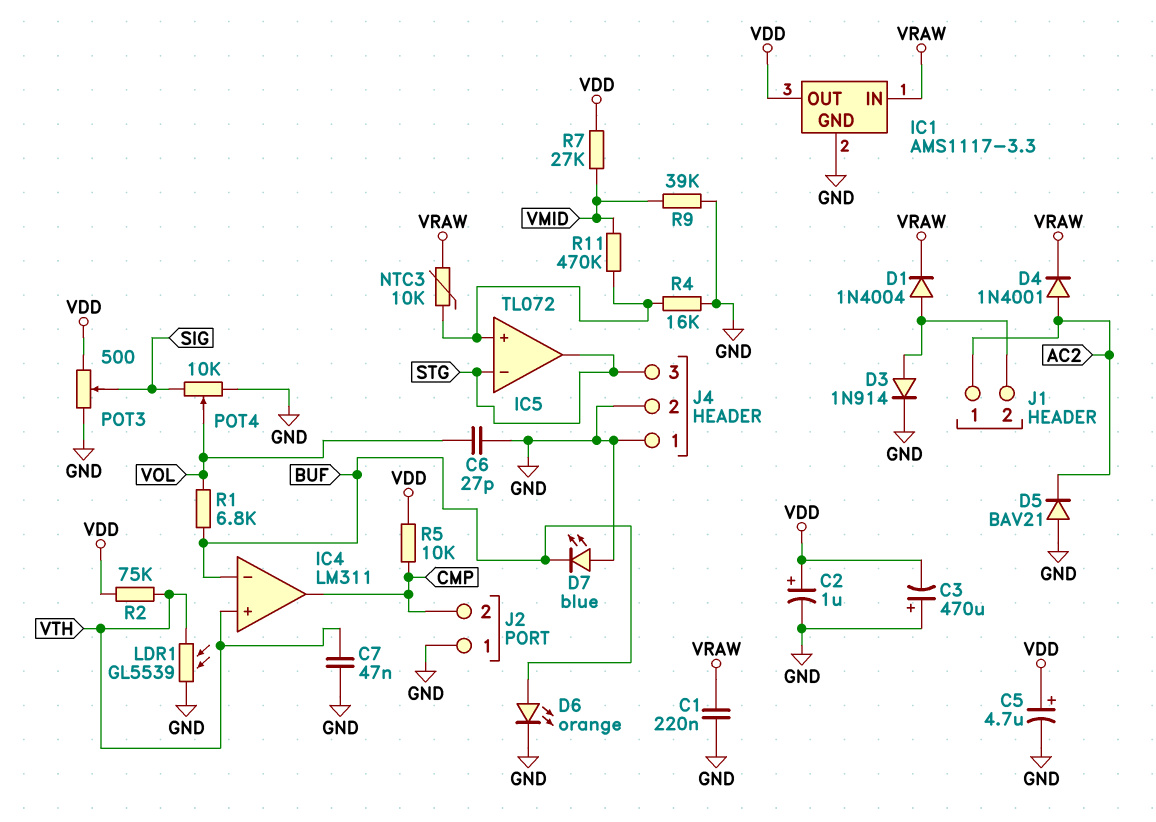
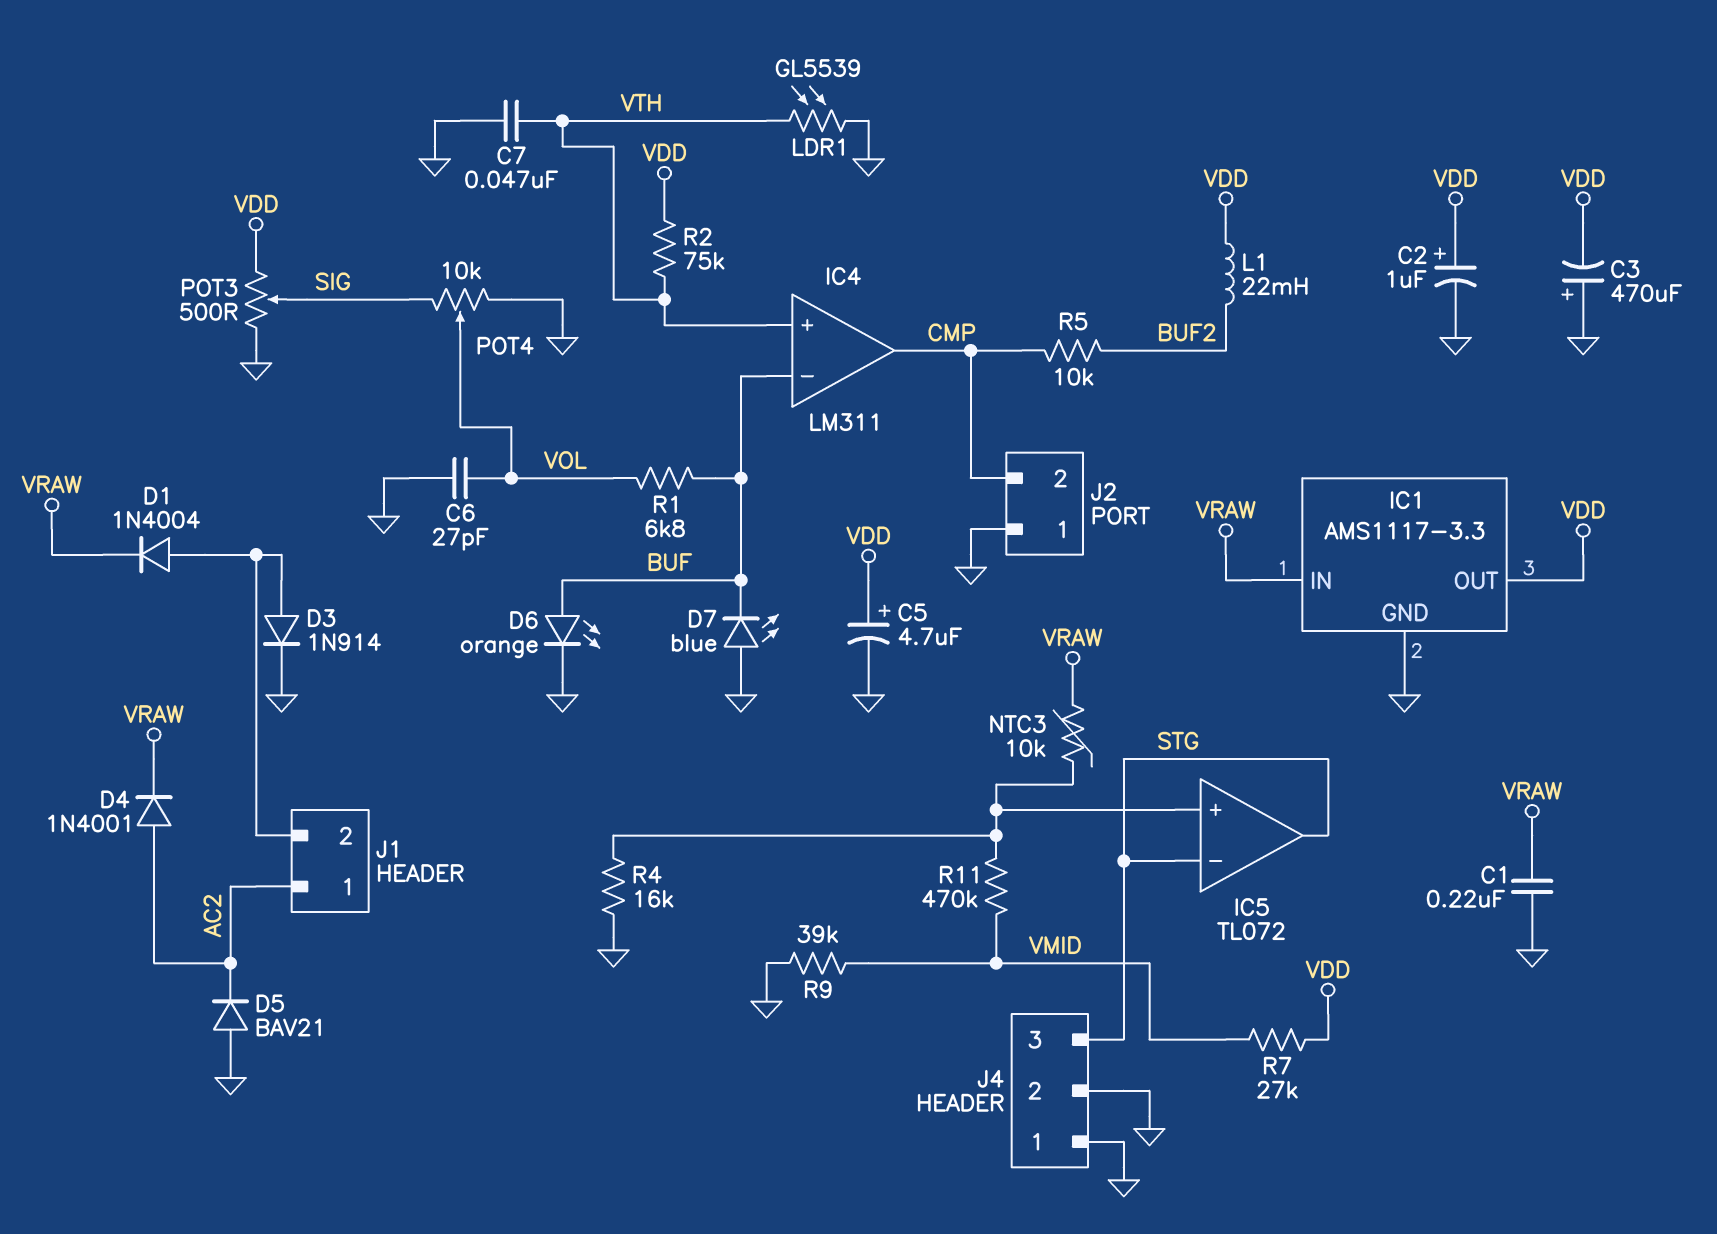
L1: none -> 22mH (BUF2, VDD)
R5: 10k (CMP, VDD) -> 10k (BUF2, CMP)

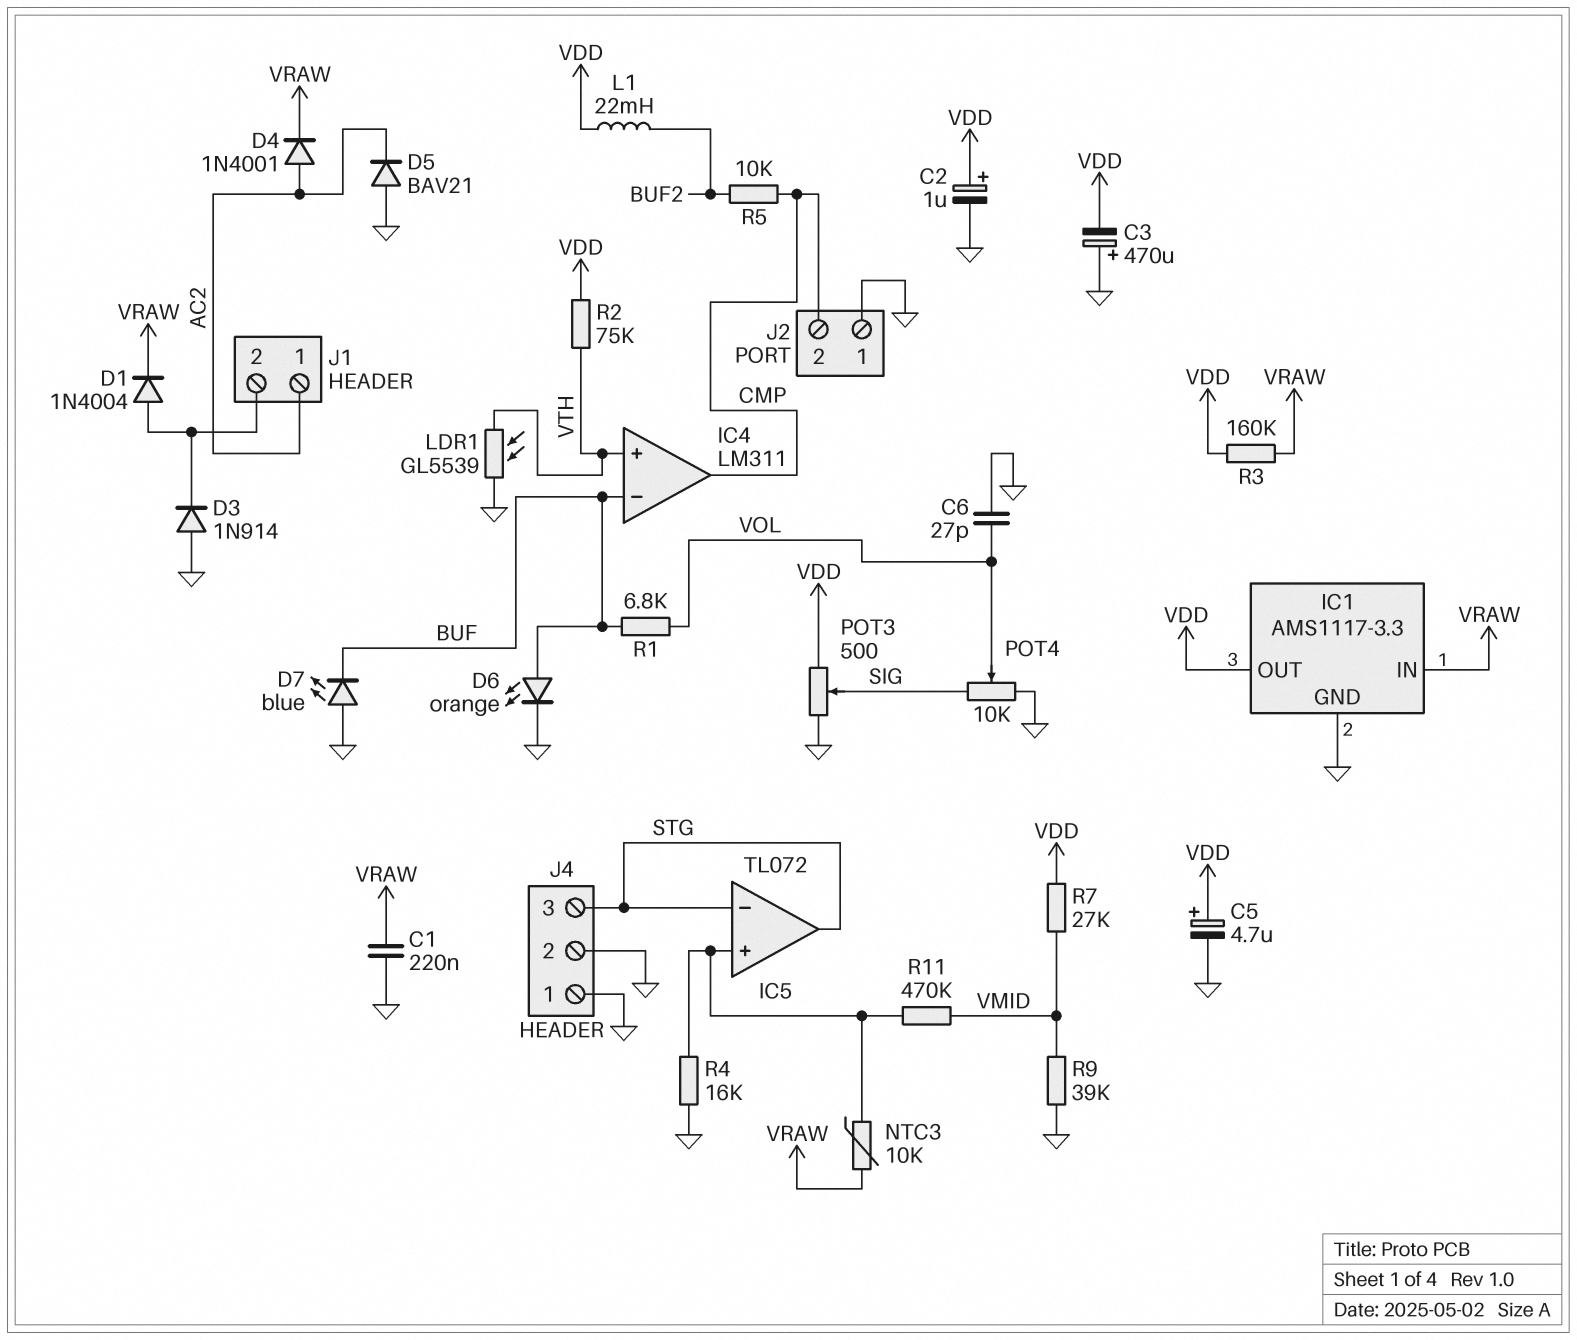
C7: 47nF (GND, VTH) -> none
D3: diode 1N914 (A J1/2, K GND) -> diode 1N914 (A GND, K J1/2)
R3: none -> 160k (VDD, VRAW)

